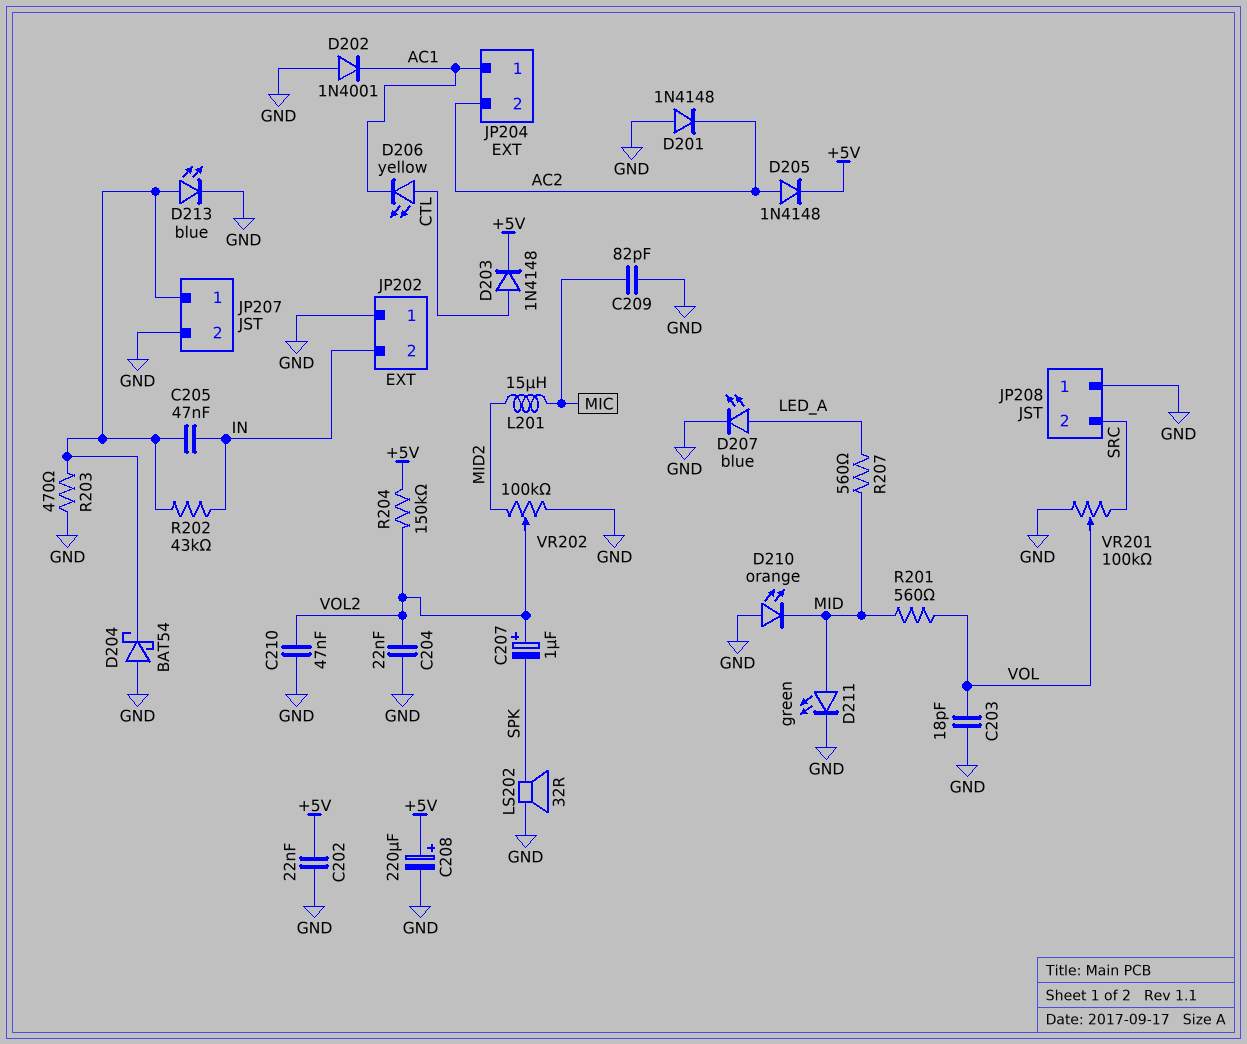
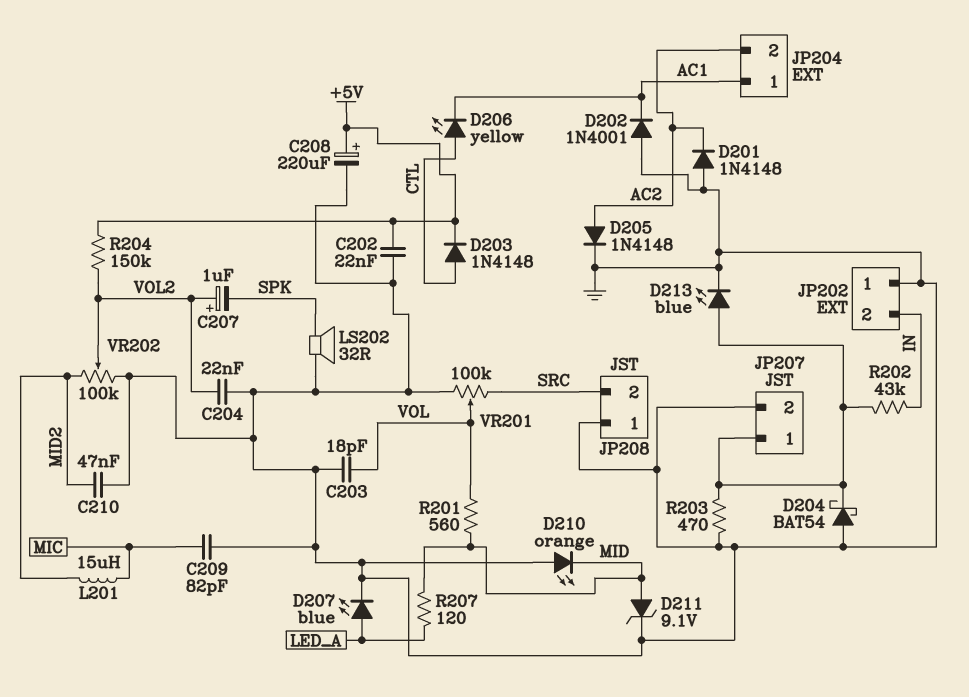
C205: 47nF (IN, JP207/1) -> none
C210: 47nF (GND, VOL2) -> 47nF (GND, MID2)
D205: diode 1N4148 (A AC2, K +5V) -> diode 1N4148 (A AC2, K GND)
D211: LED green (A MID, K GND) -> zener 9.1V (A MID, K GND)
R207: 560 (LED_A, MID) -> 120 (LED_A, MID)

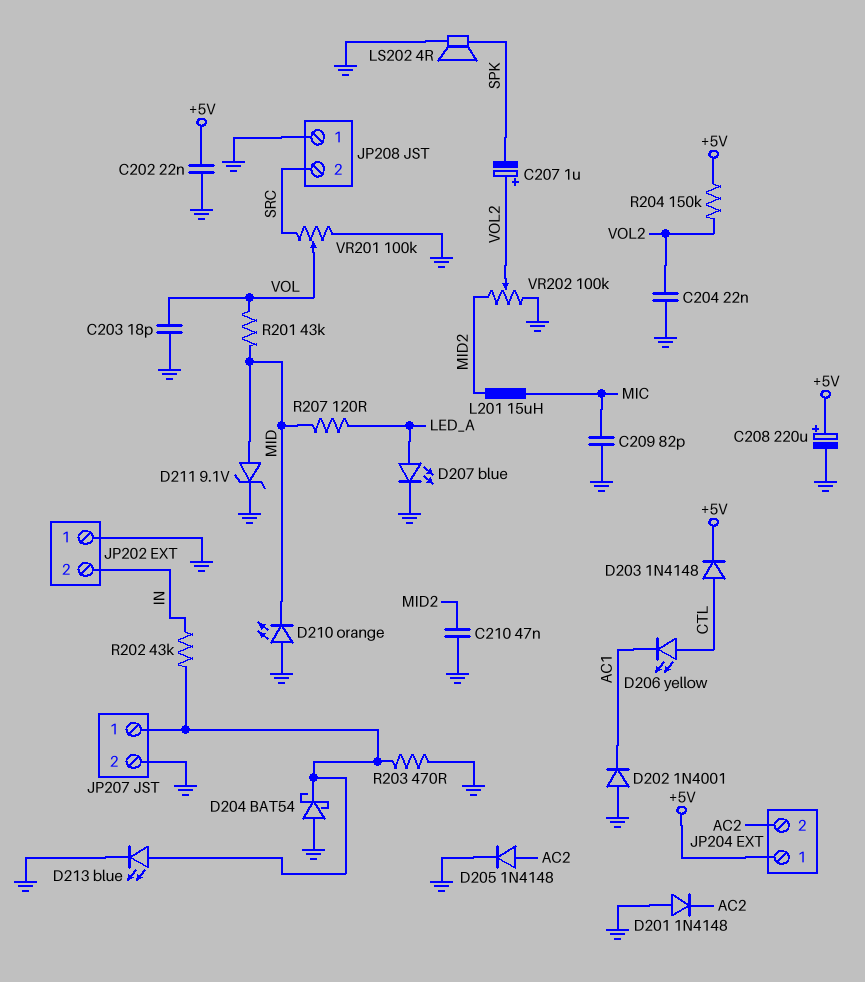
JP204 pin 1: AC1 -> +5V
LS202: speaker 32R (GND, SPK) -> speaker 4R (GND, SPK)
R201: 560 (MID, VOL) -> 43k (MID, VOL)

